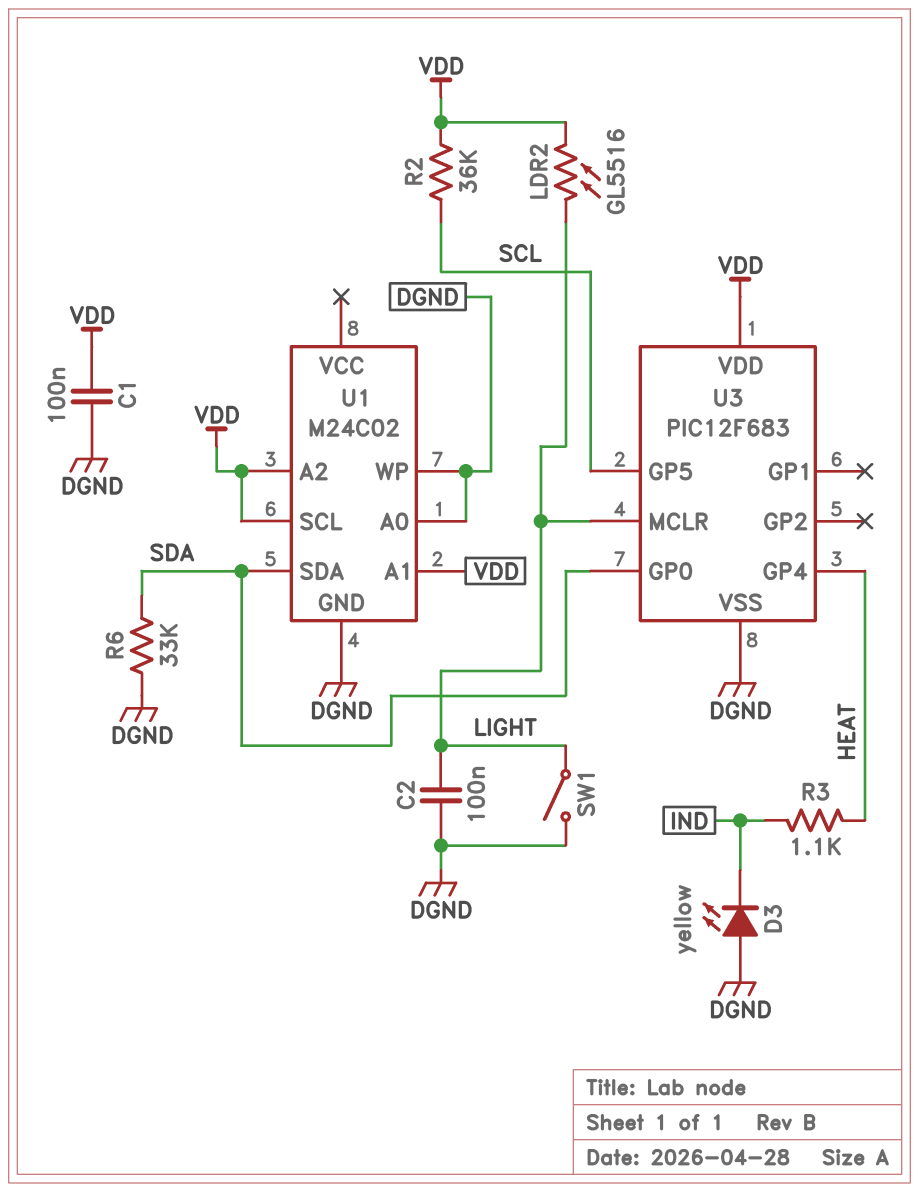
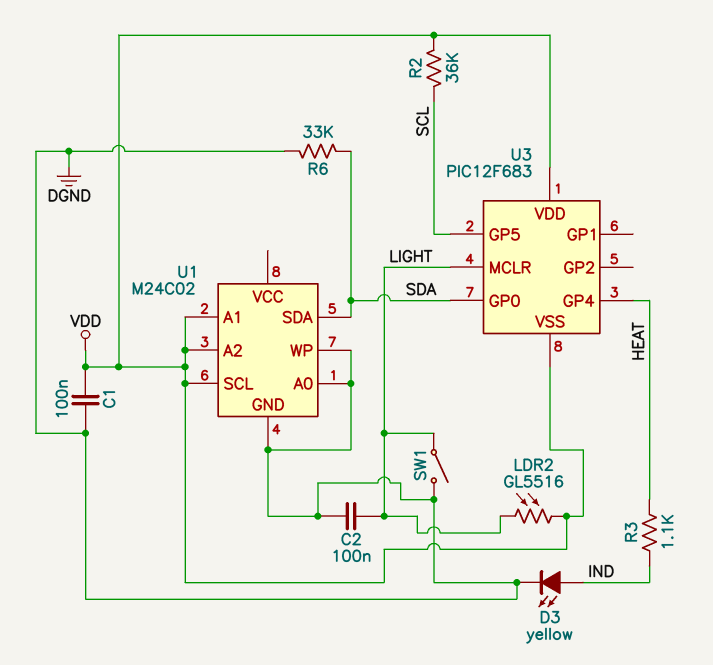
D3: LED yellow (A DGND, K IND) -> LED yellow (A IND, K DGND)
U3 pin VSS: DGND -> VDD

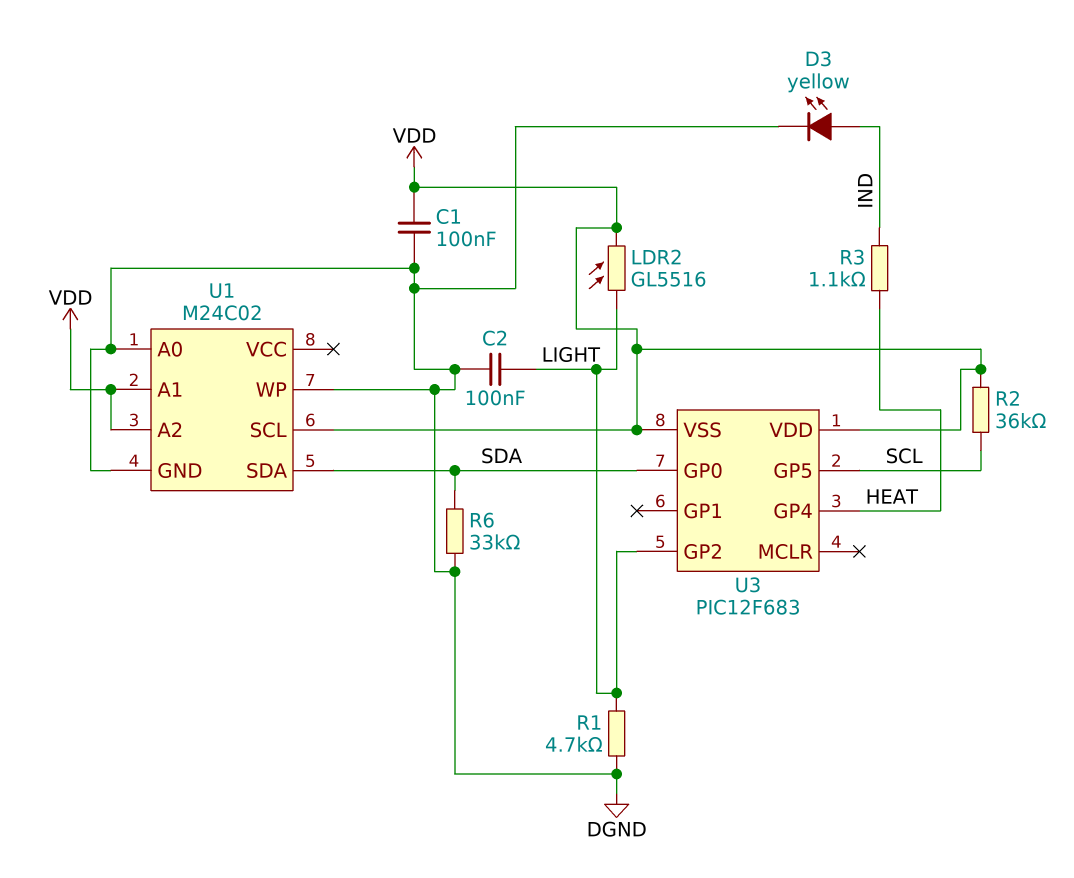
R1: none -> 4.7k (DGND, LIGHT)
SW1: switch (DGND, LIGHT) -> none
U3 pin GP2: none -> LIGHT
U3 pin MCLR: LIGHT -> none

